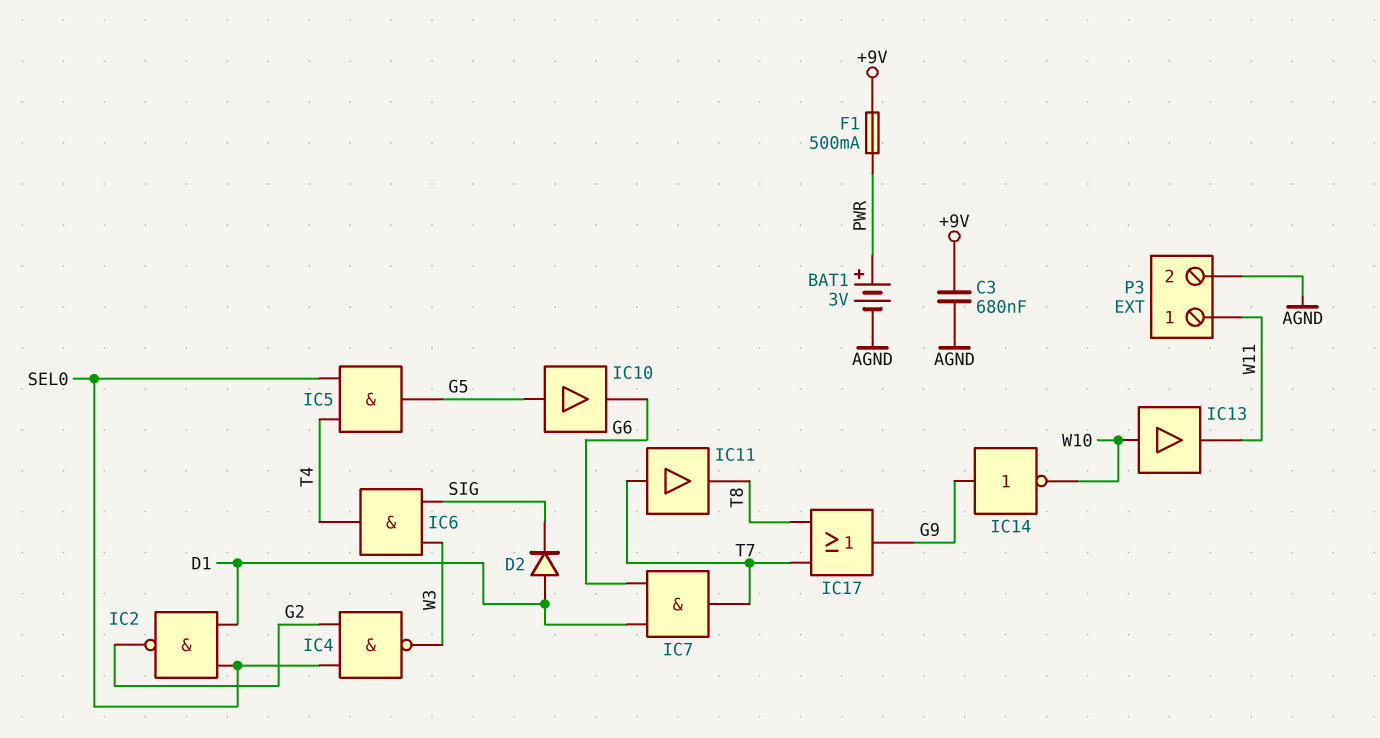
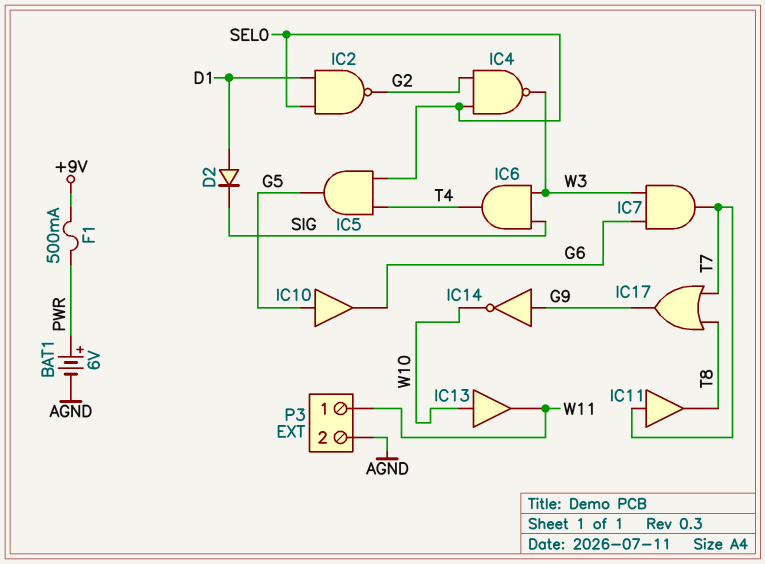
BAT1: 3V (plus PWR, minus AGND) -> 6V (plus PWR, minus AGND)
C3: 680nF (+9V, AGND) -> none
IC7: AND (in D1, in G6, out T7) -> AND (in G6, in W3, out T7)

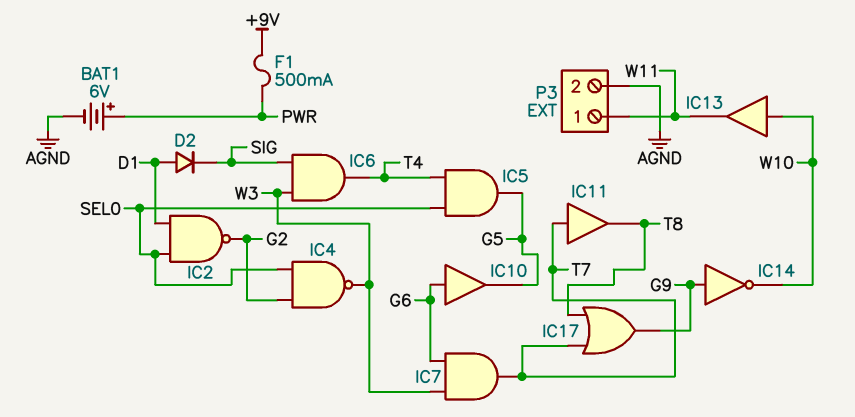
IC10: buffer (in G5, out G6) -> buffer (in G6, out G5)

